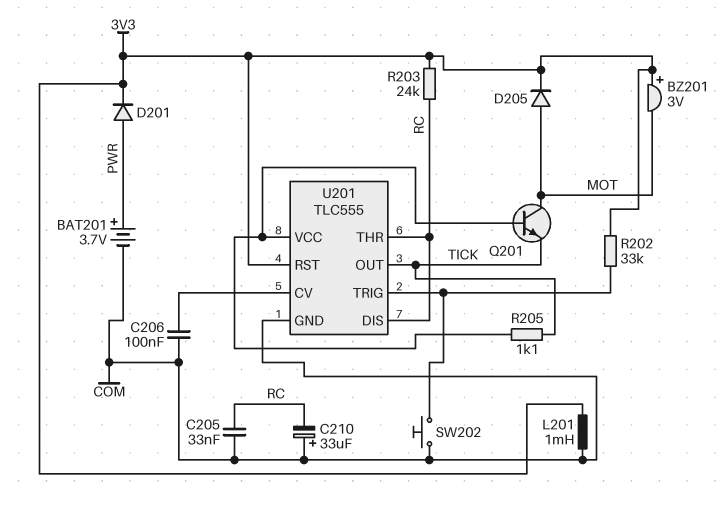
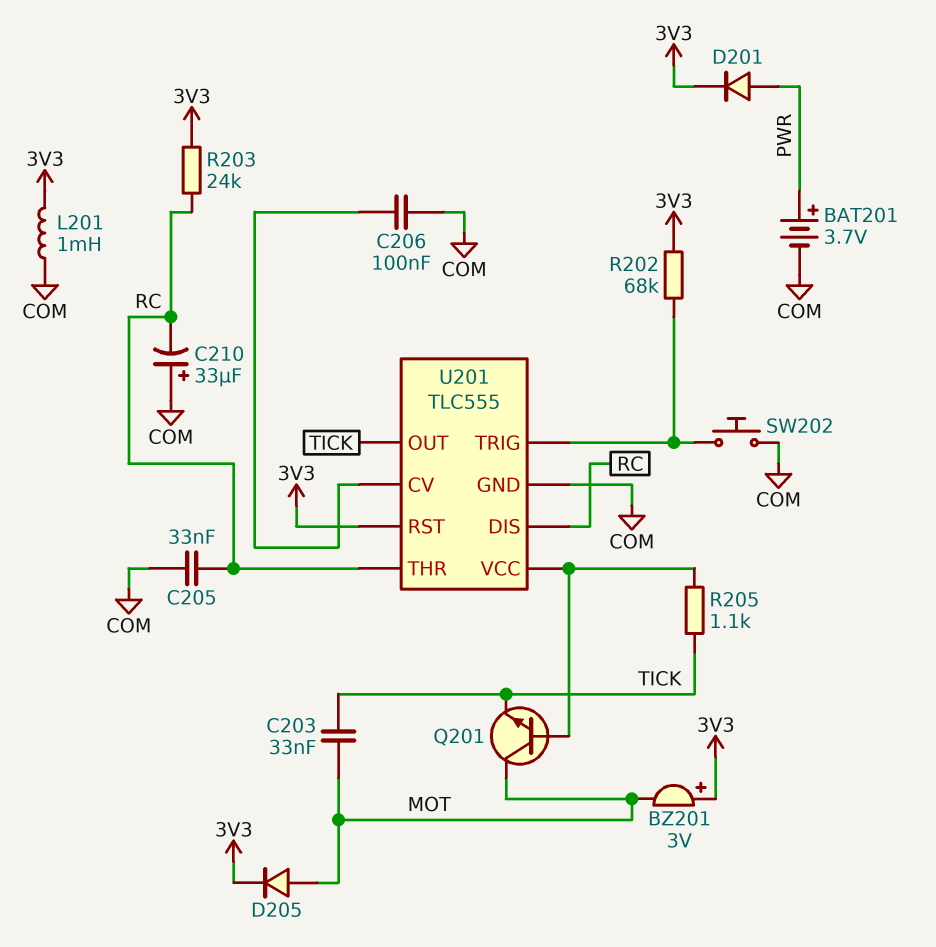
C203: none -> 33nF (MOT, TICK)
R202: 33k (3V3, U201/TRIG) -> 68k (3V3, U201/TRIG)

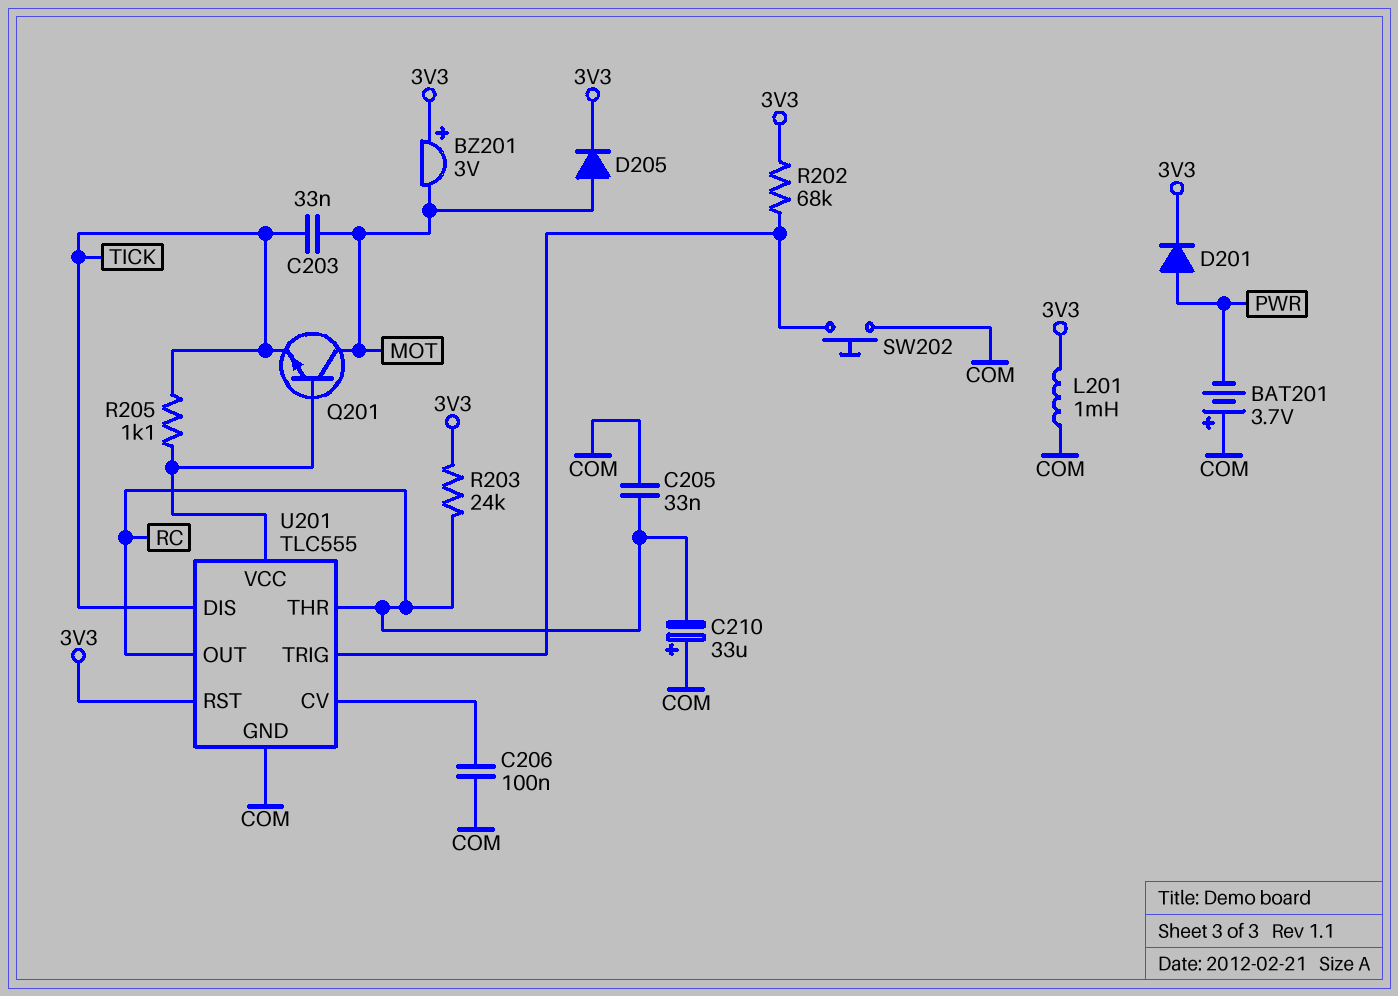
BAT201: 3.7V (plus PWR, minus COM) -> 3.7V (plus COM, minus PWR)
U201 pin DIS: RC -> TICK
U201 pin OUT: TICK -> RC

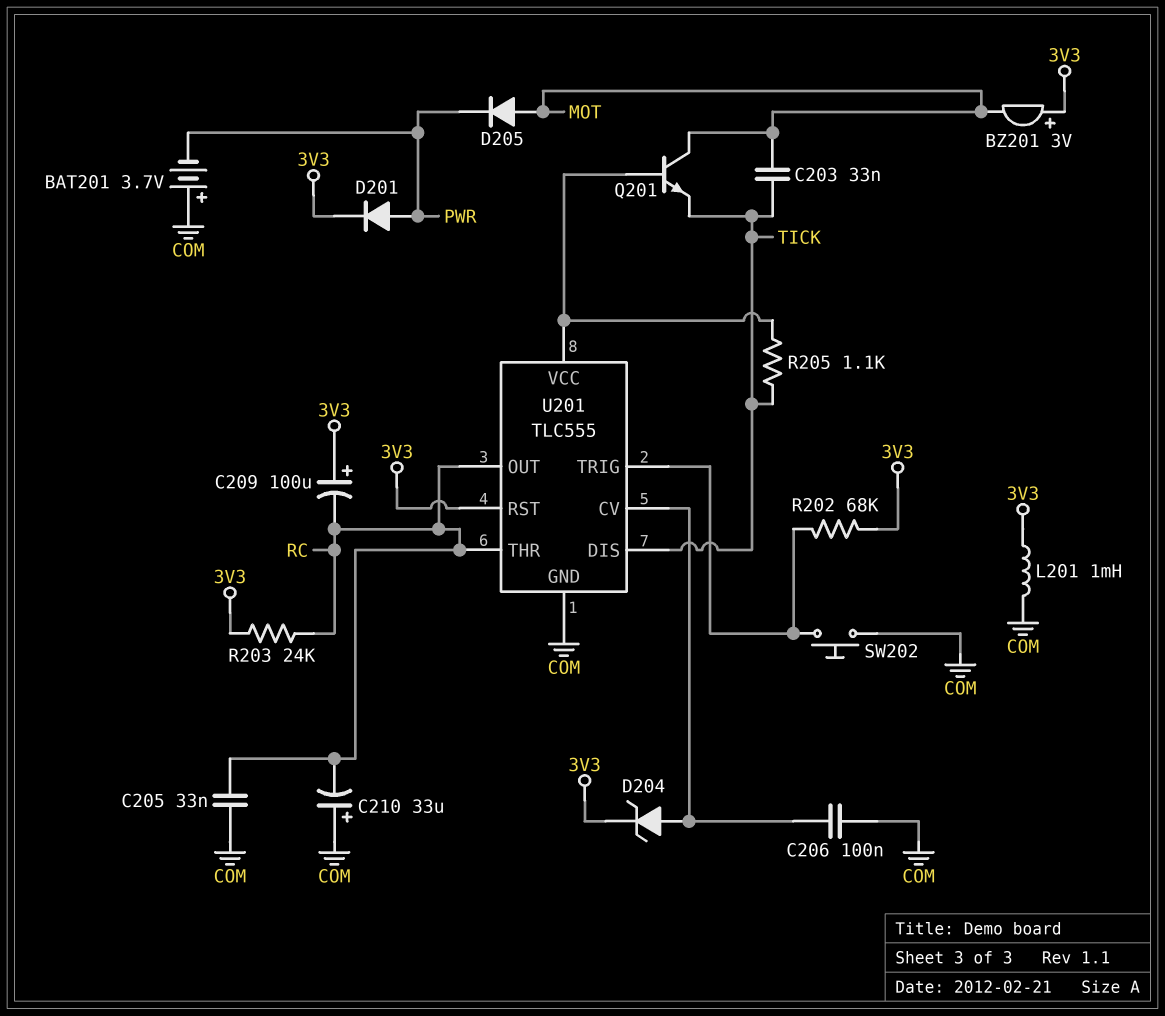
C209: none -> 100uF (plus 3V3, minus RC)
D204: none -> zener (A U201/CV, K 3V3)
D205: diode (A MOT, K 3V3) -> diode (A MOT, K PWR)

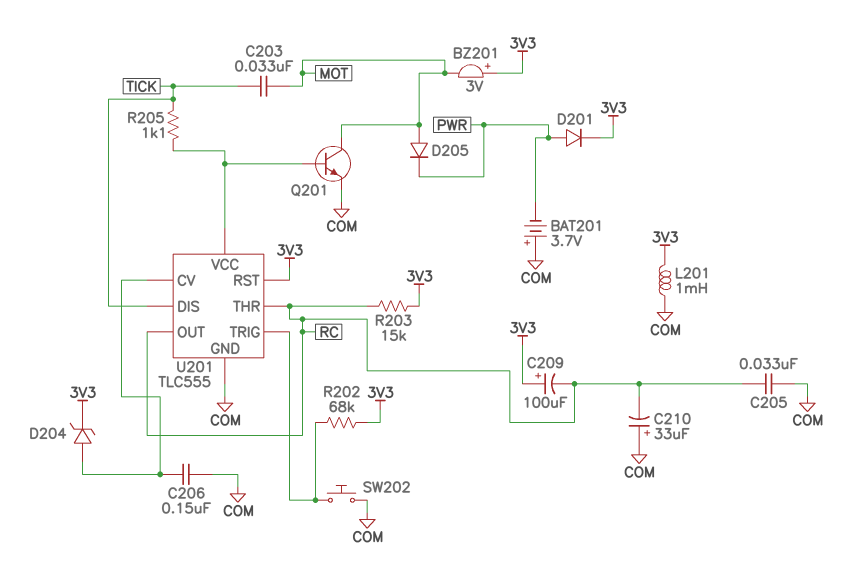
C206: 100nF (COM, U201/CV) -> 150nF (COM, U201/CV)
Q201: NPN (B U201/VCC, C MOT, E TICK) -> NPN (B U201/VCC, C MOT, E COM)
R203: 24k (3V3, RC) -> 15k (3V3, RC)

